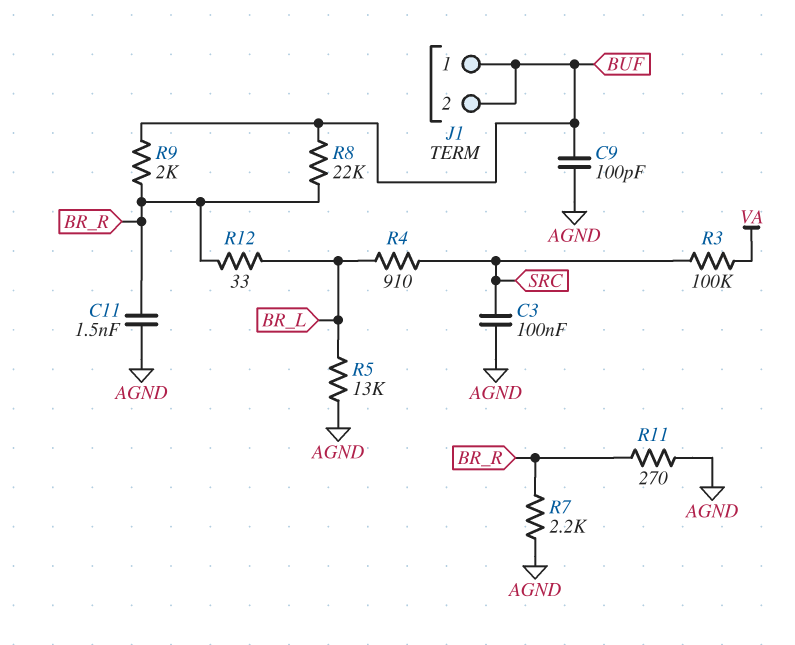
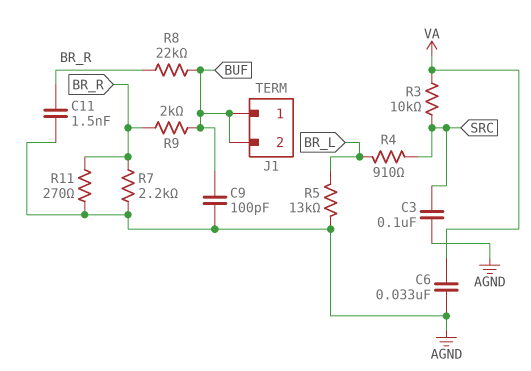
C6: none -> 33nF (AGND, VA)
R3: 100k (SRC, VA) -> 10k (SRC, VA)
R12: 33 (BR_L, BR_R) -> none

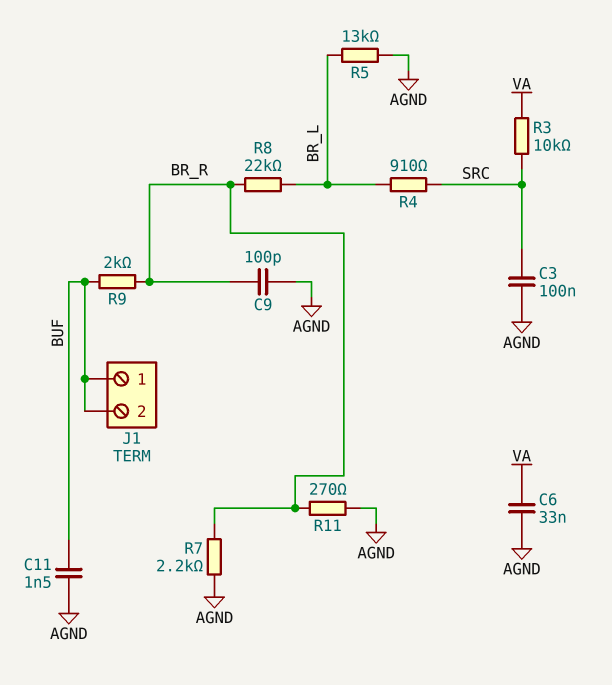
C9: 100pF (AGND, BUF) -> 100pF (AGND, BR_R)
C11: 1.5nF (AGND, BR_R) -> 1.5nF (AGND, BUF)
R8: 22k (BR_R, BUF) -> 22k (BR_L, BR_R)

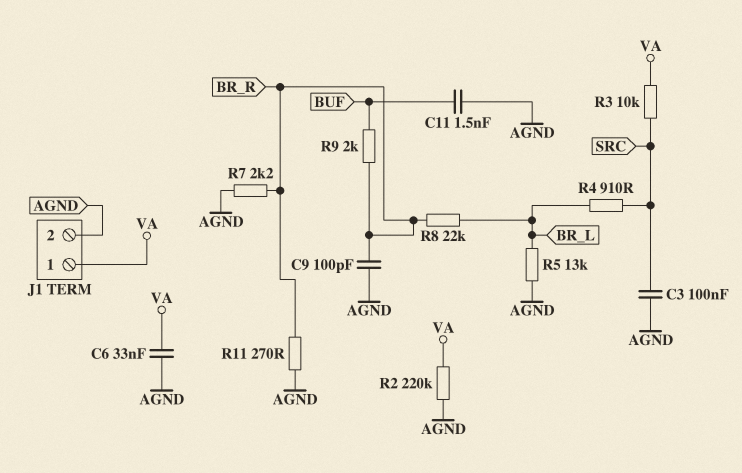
J1 pin 1: BUF -> VA
J1 pin 2: BUF -> AGND
R2: none -> 220k (AGND, VA)

